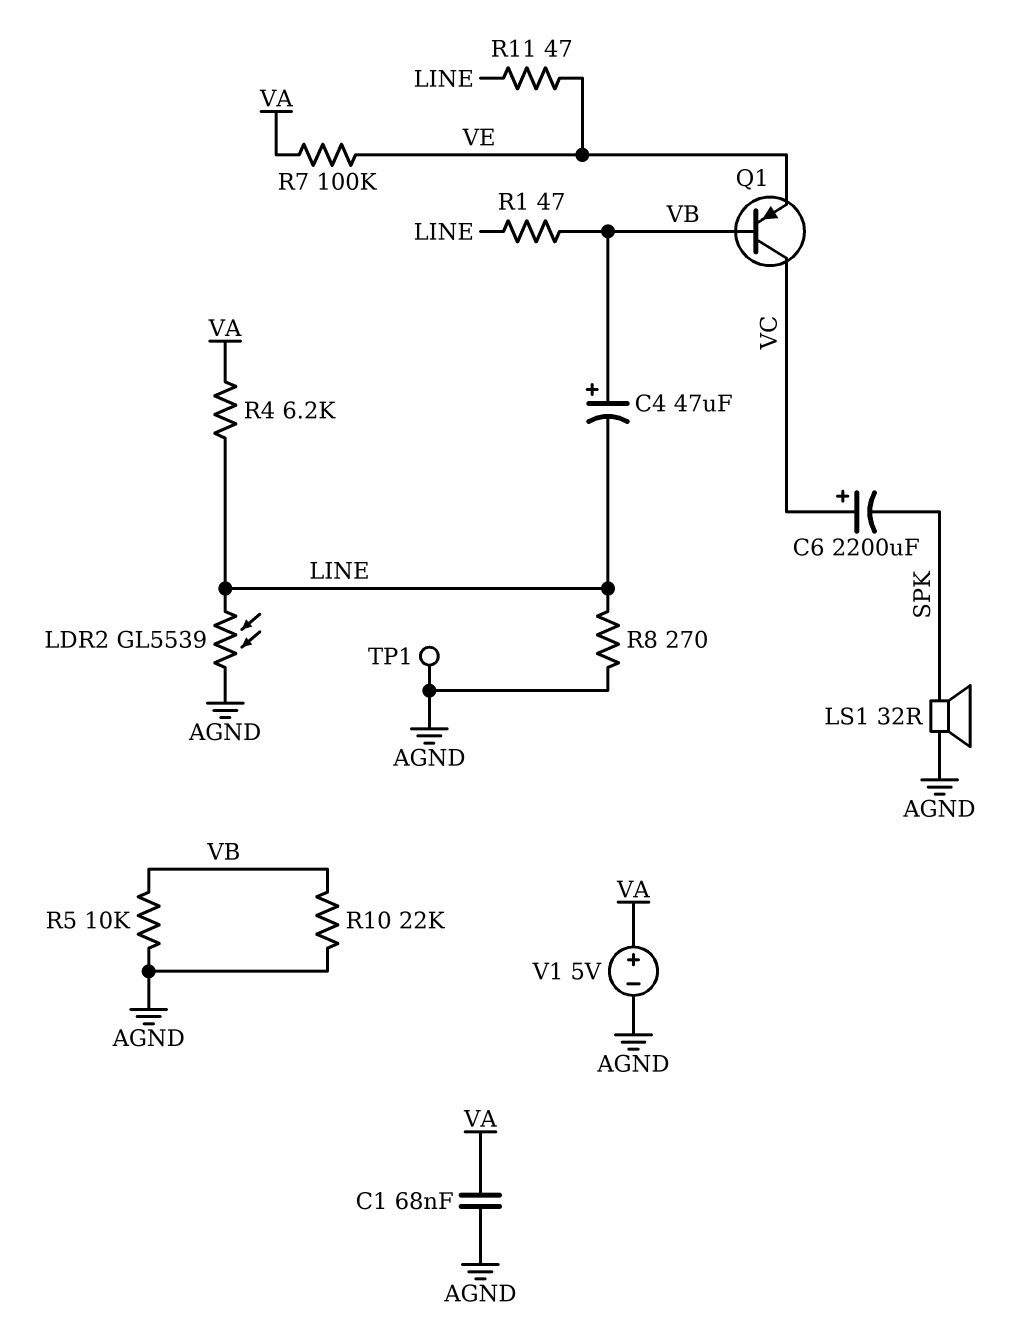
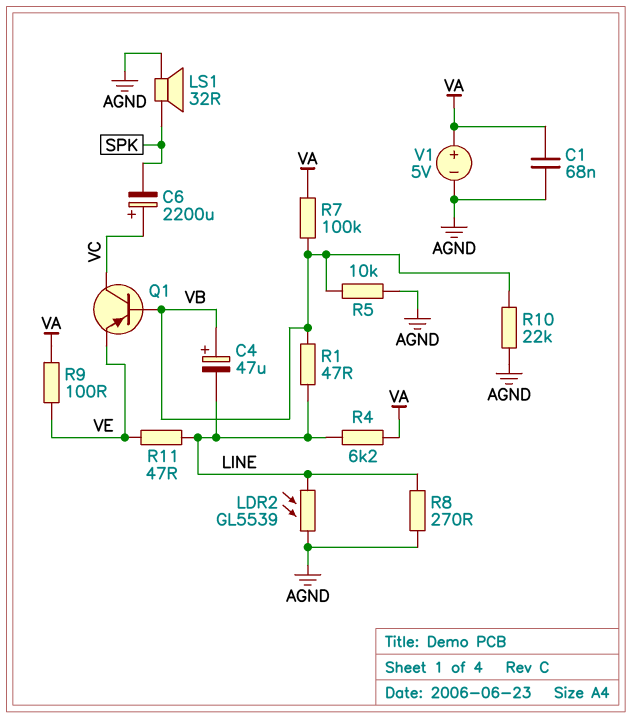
R7: 100k (VA, VE) -> 100k (VA, VB)
R9: none -> 100 (VA, VE)
TP1: test point (AGND) -> none

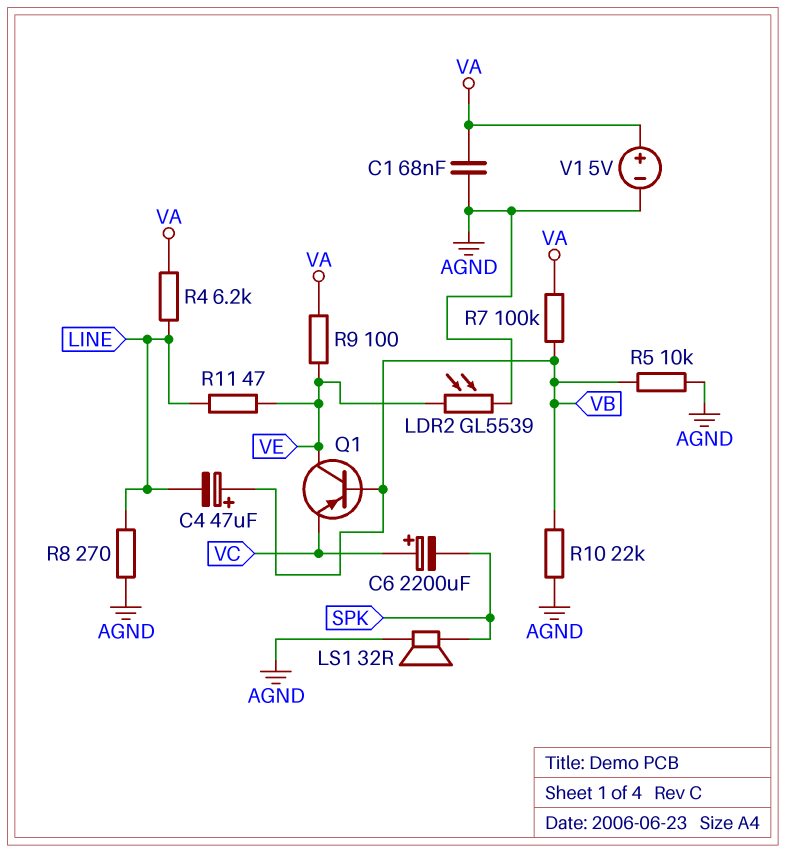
LDR2: GL5539 (AGND, LINE) -> GL5539 (AGND, VE)
Q1: PNP (B VB, C VC, E VE) -> PNP (B VB, C VE, E VC)
R1: 47 (LINE, VB) -> none

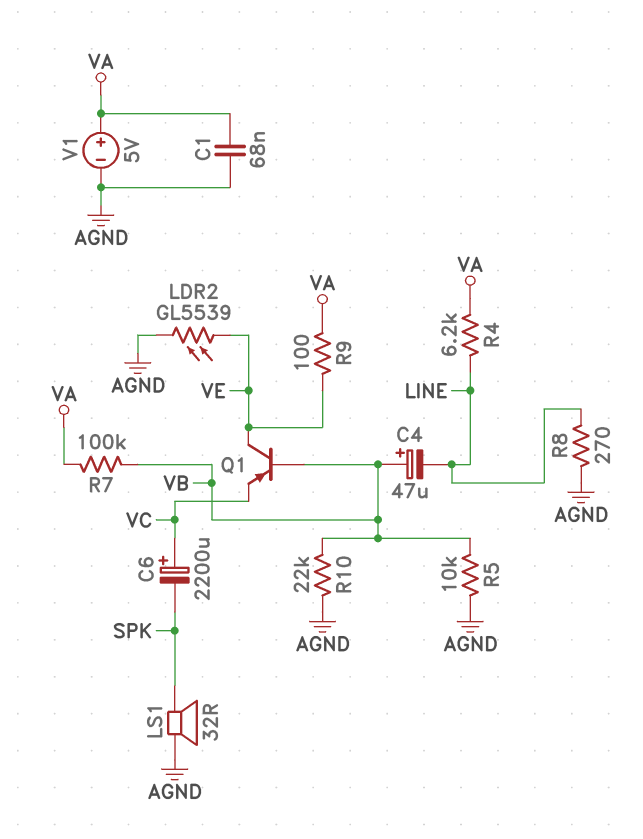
R11: 47 (LINE, VE) -> none

